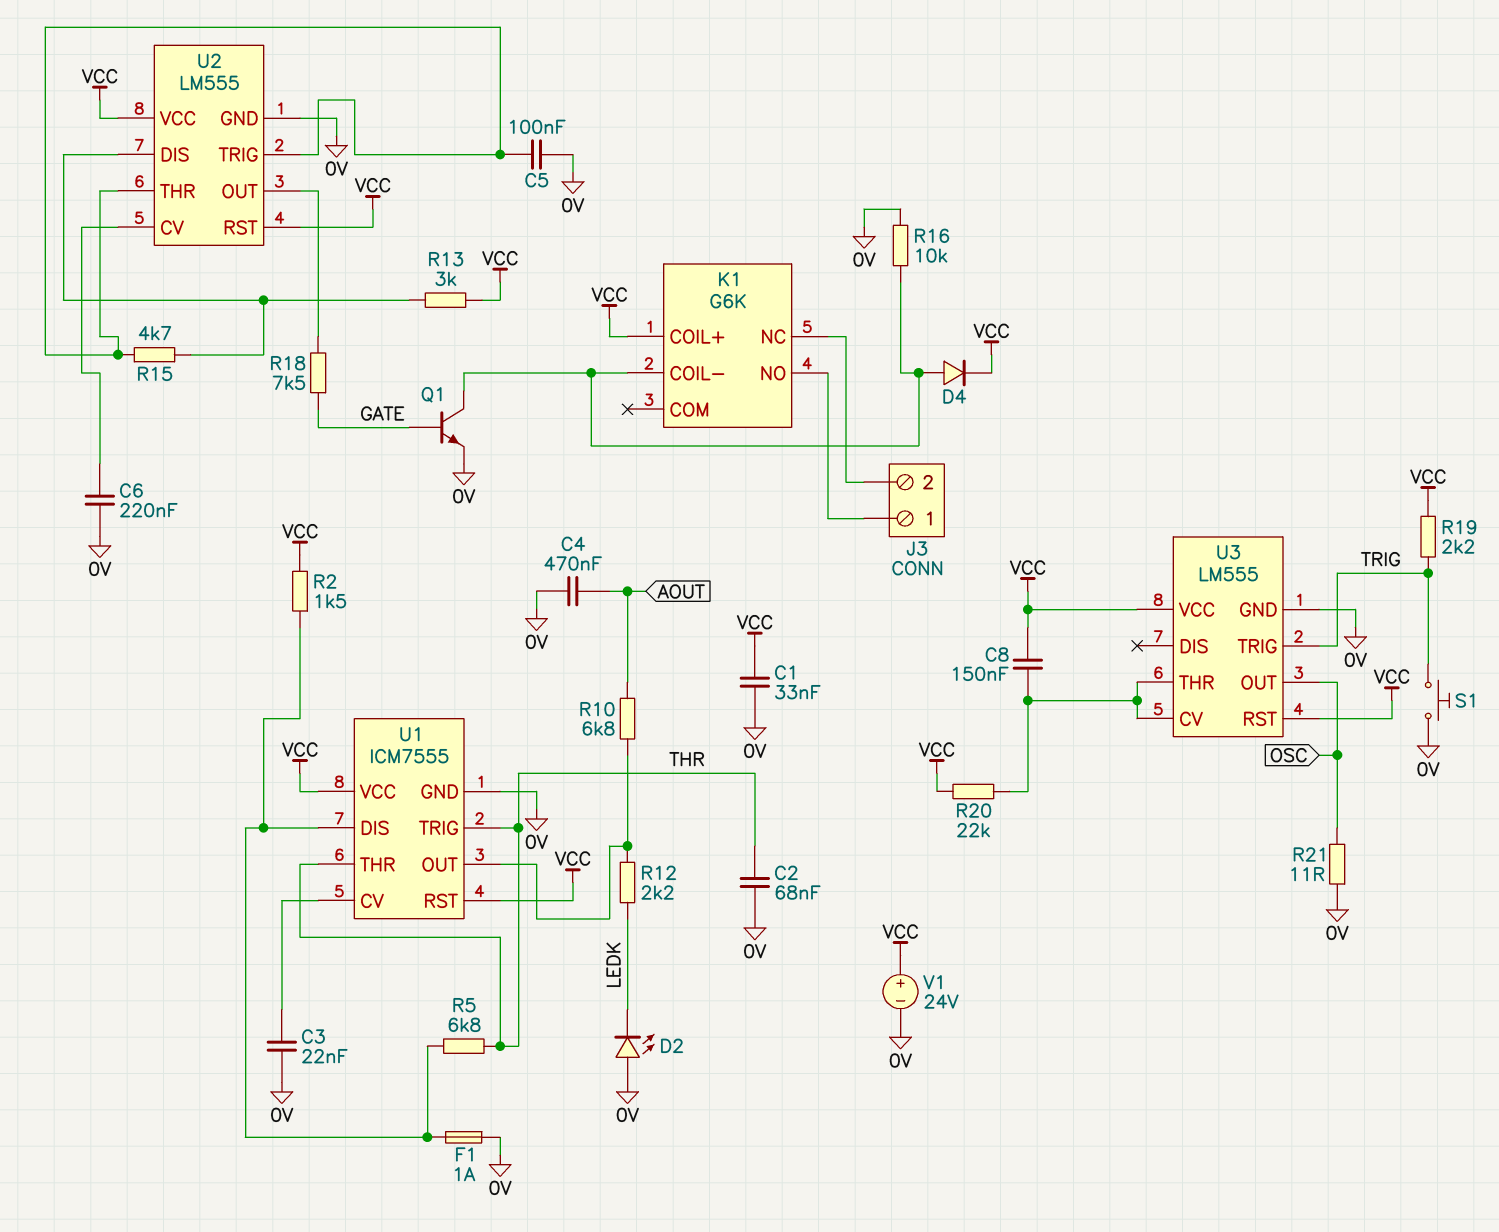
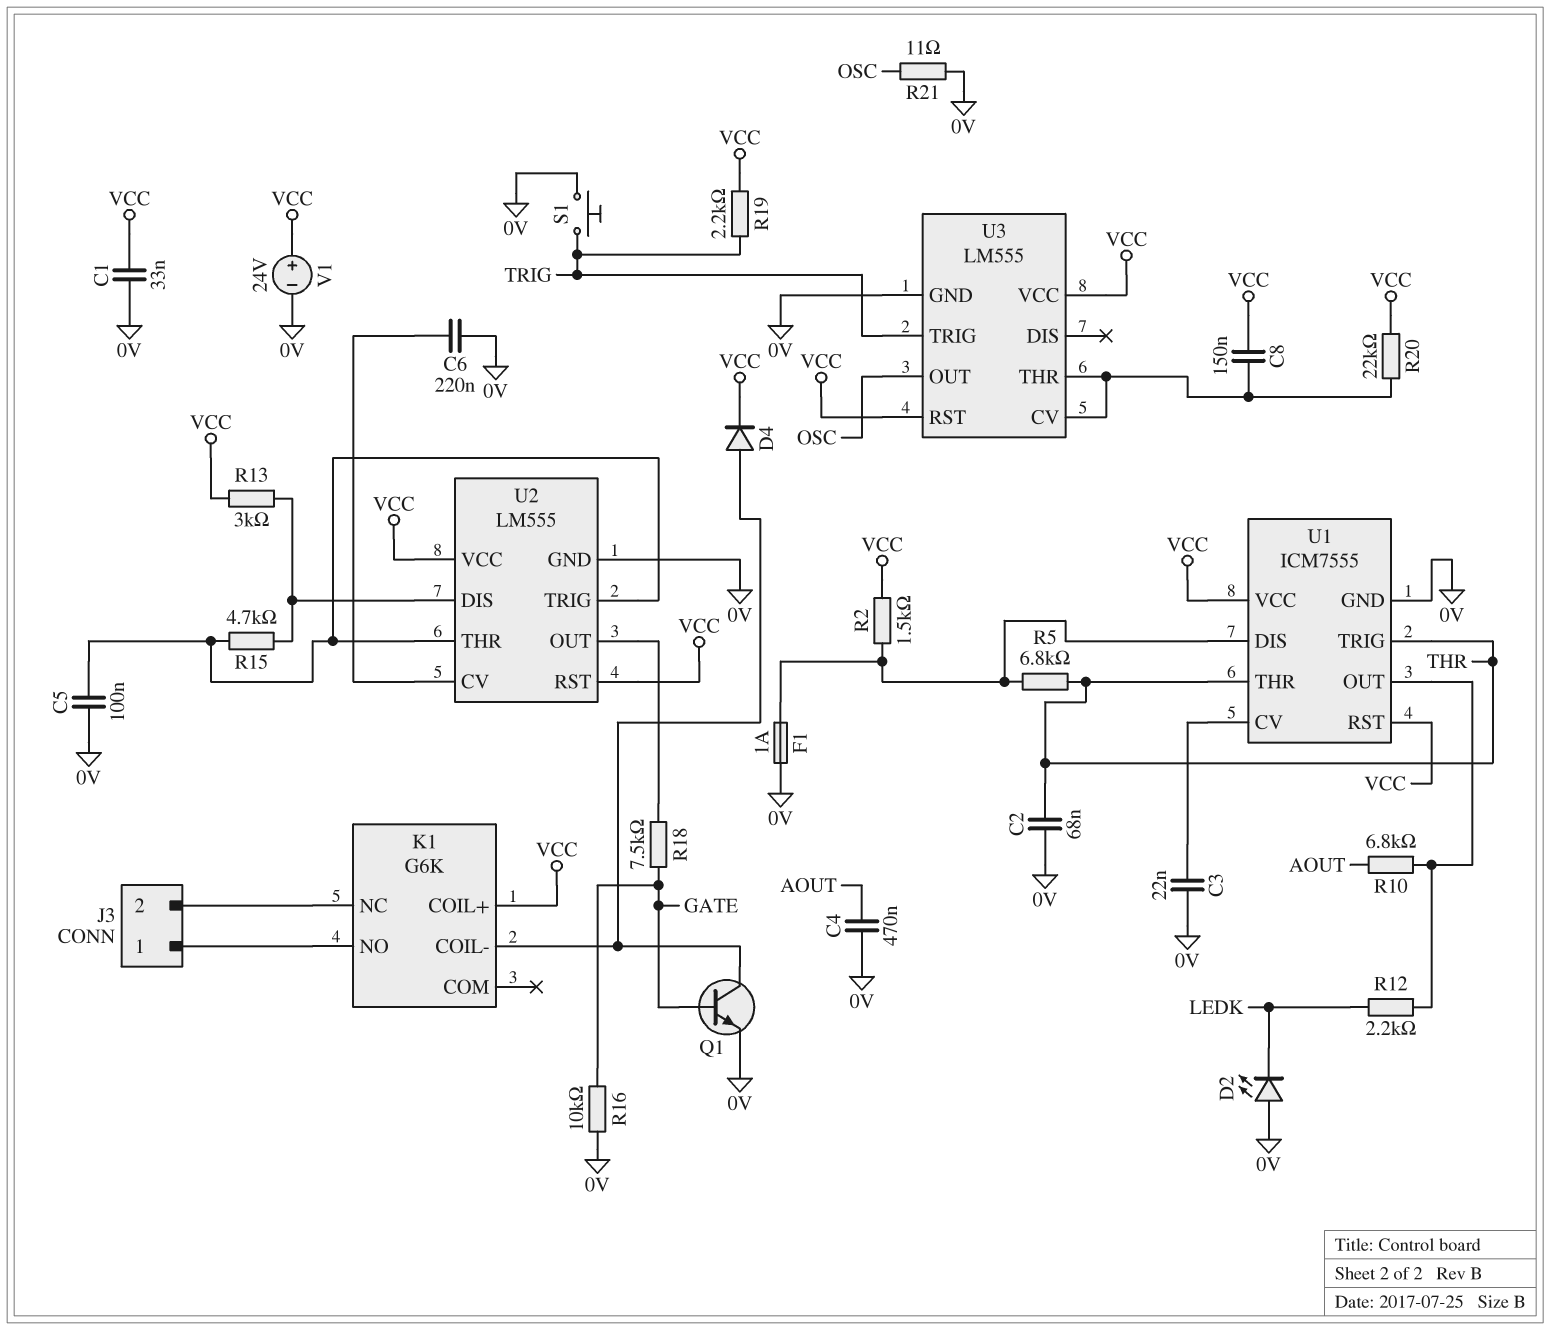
R16: 10k (0V, K1/COIL-) -> 10k (0V, GATE)

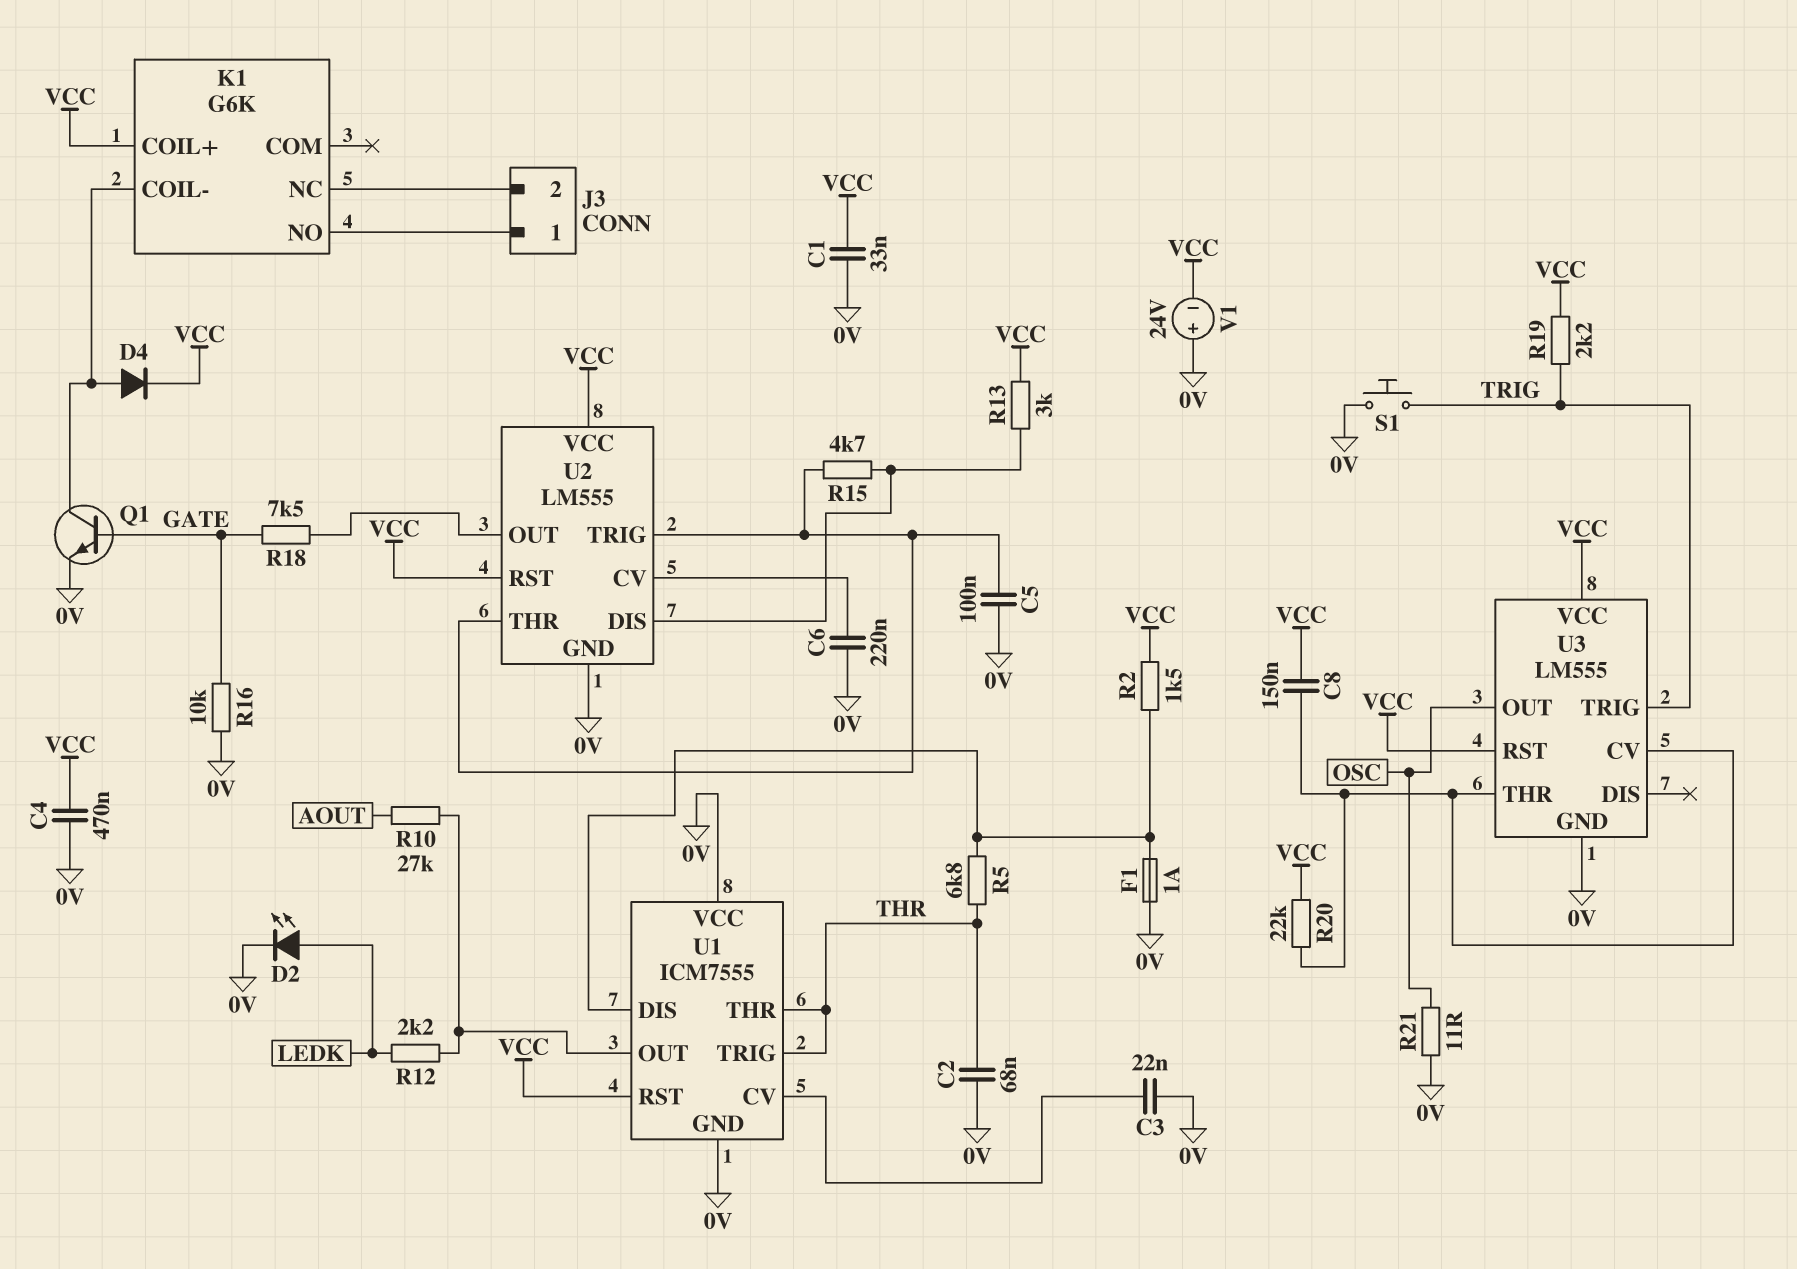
C4: 470nF (0V, AOUT) -> 470nF (0V, VCC)
D2: LED (A 0V, K LEDK) -> LED (A LEDK, K 0V)
R10: 6.8k (AOUT, U1/OUT) -> 27k (AOUT, U1/OUT)
U1 pin VCC: VCC -> 0V
V1: 24V (plus VCC, minus 0V) -> 24V (plus 0V, minus VCC)

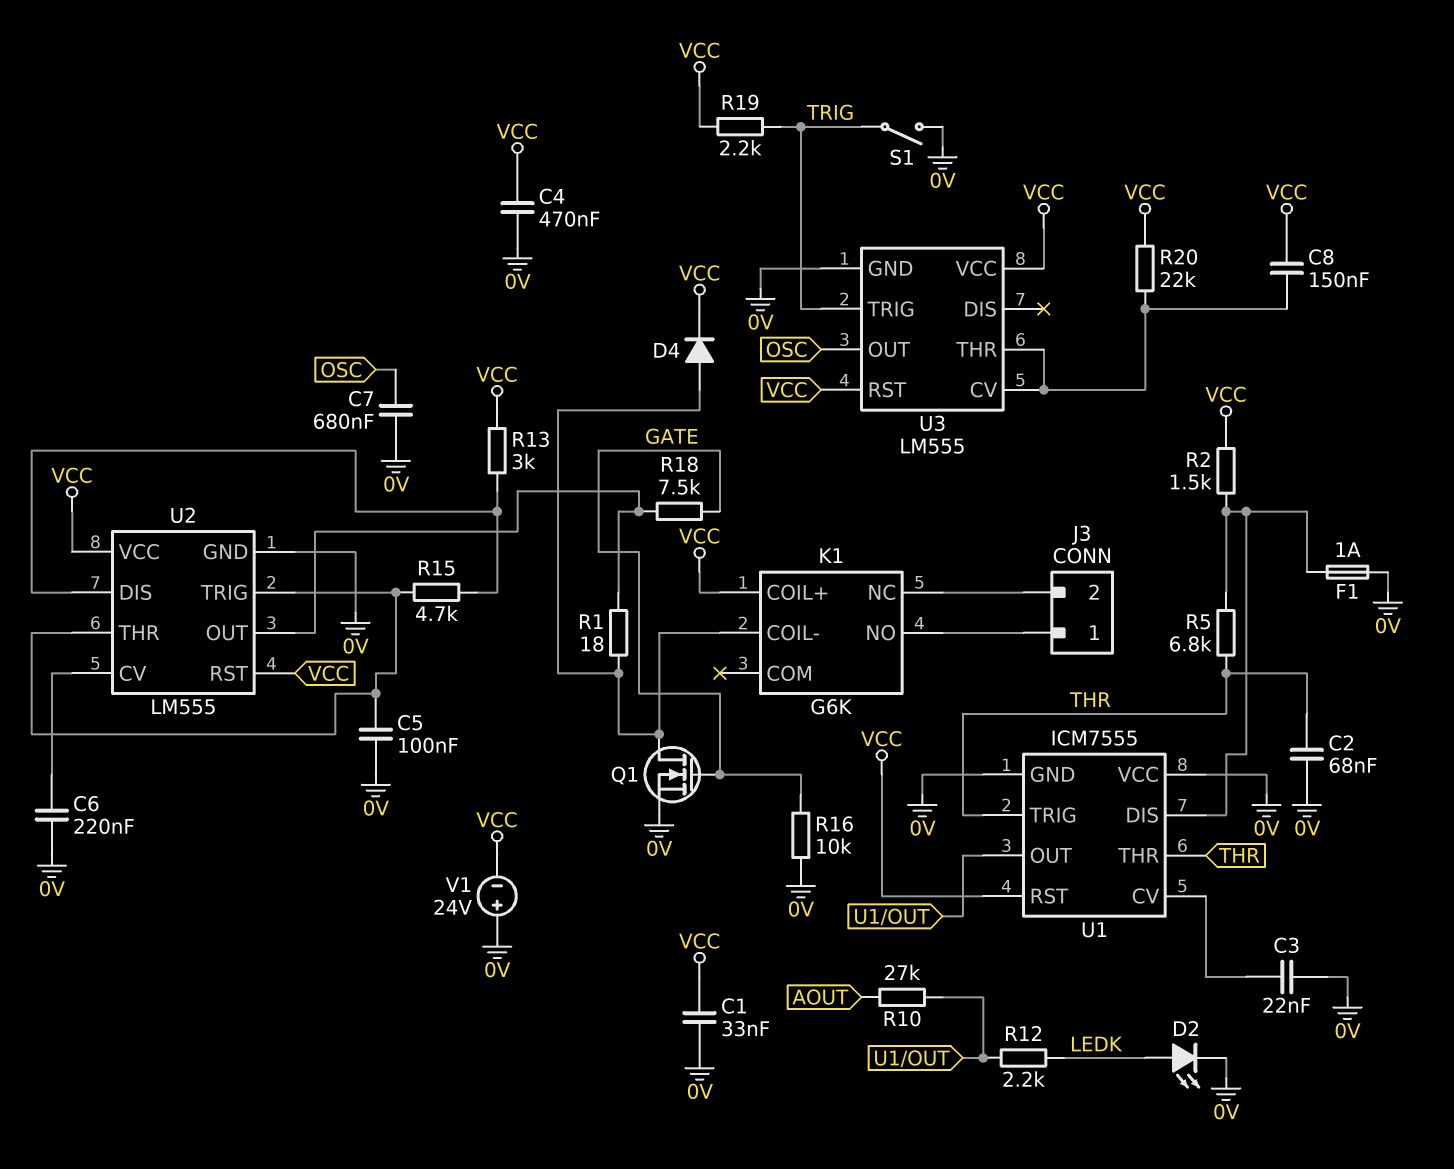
C7: none -> 680nF (0V, OSC)
Q1: NPN (B GATE, C K1/COIL-, E 0V) -> NMOS (G GATE, D K1/COIL-, S 0V)
R1: none -> 18 (K1/COIL-, U2/OUT)
R21: 11 (0V, OSC) -> none
S1: button (0V, TRIG) -> switch (0V, TRIG)

